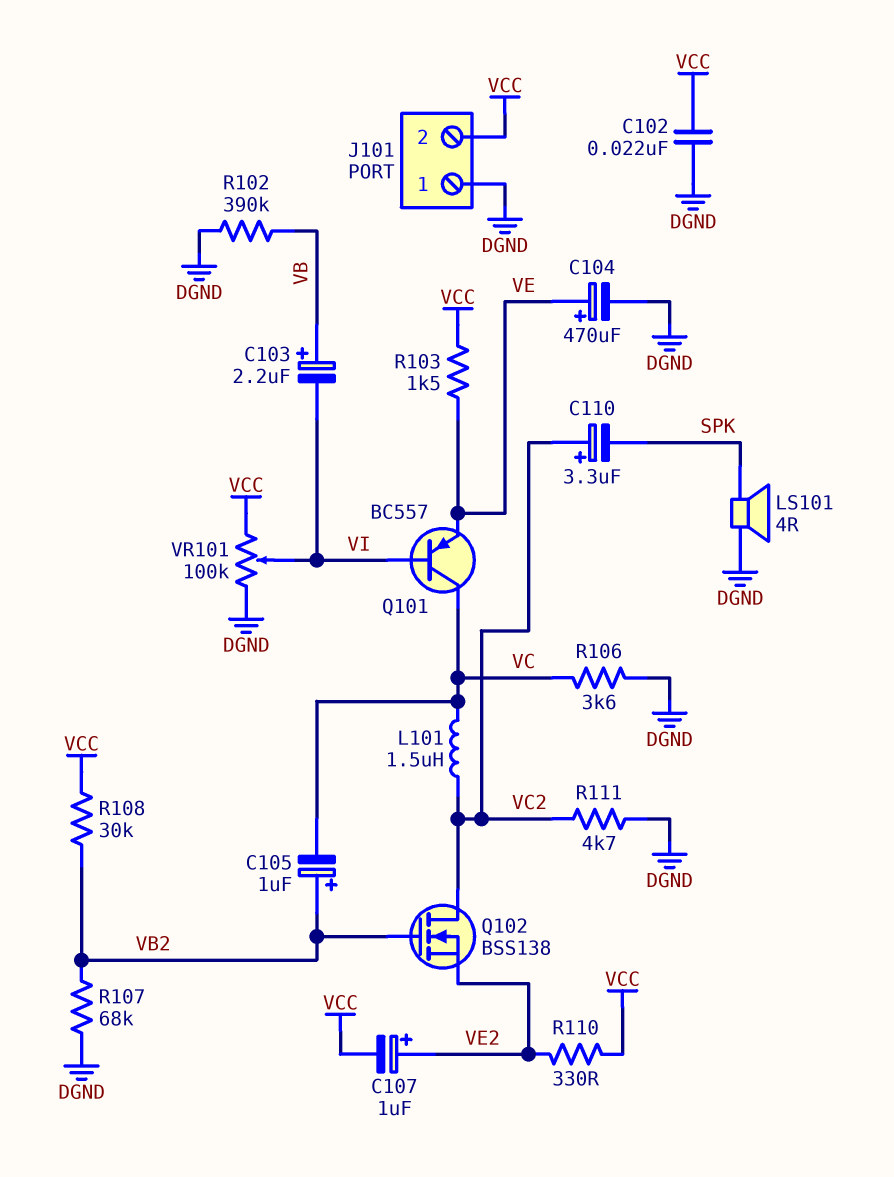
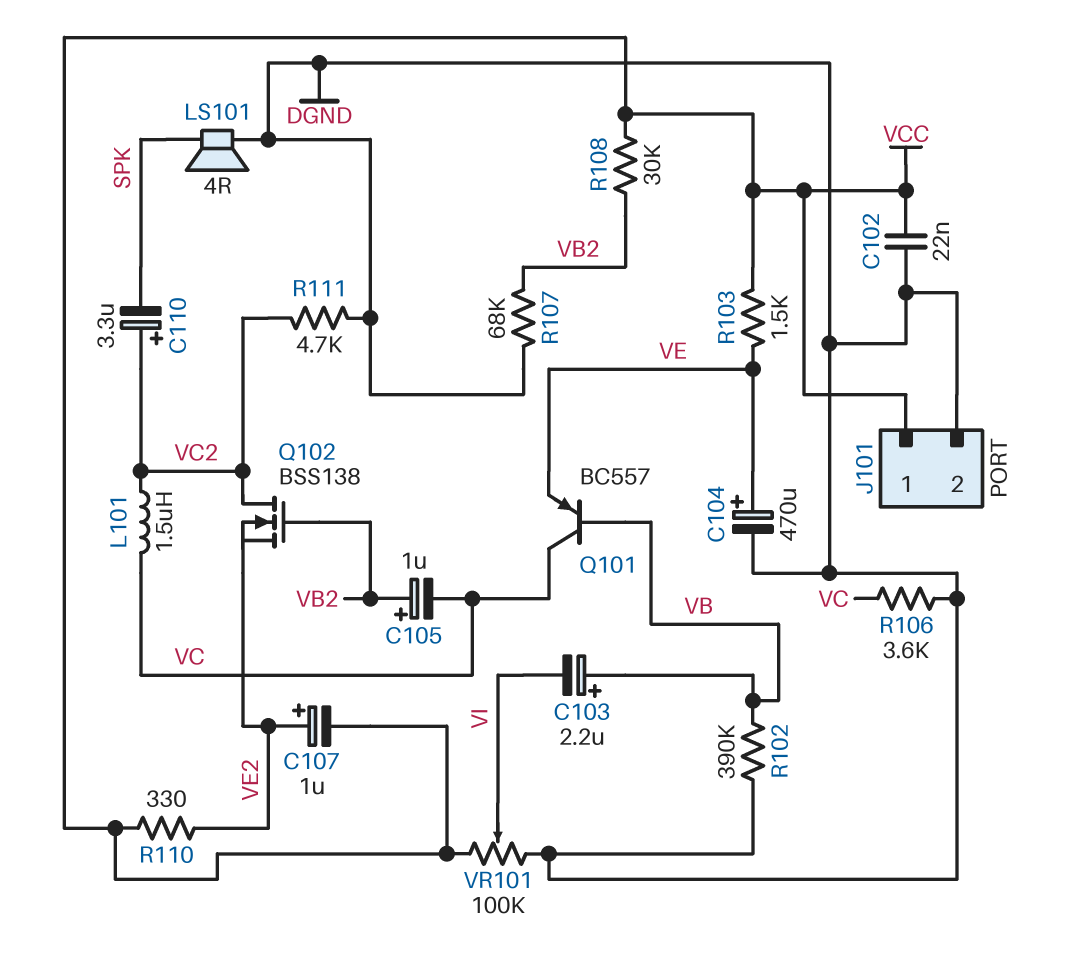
J101 pin 1: DGND -> VCC
J101 pin 2: VCC -> DGND
Q101: PNP BC557 (B VI, C VC, E VE) -> PNP BC557 (B VB, C VC, E VE)

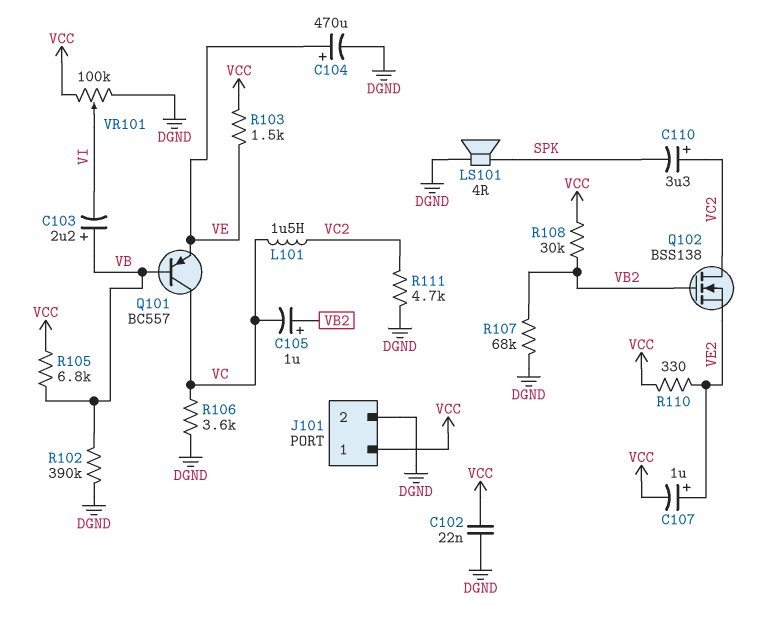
R105: none -> 6.8k (VB, VCC)

